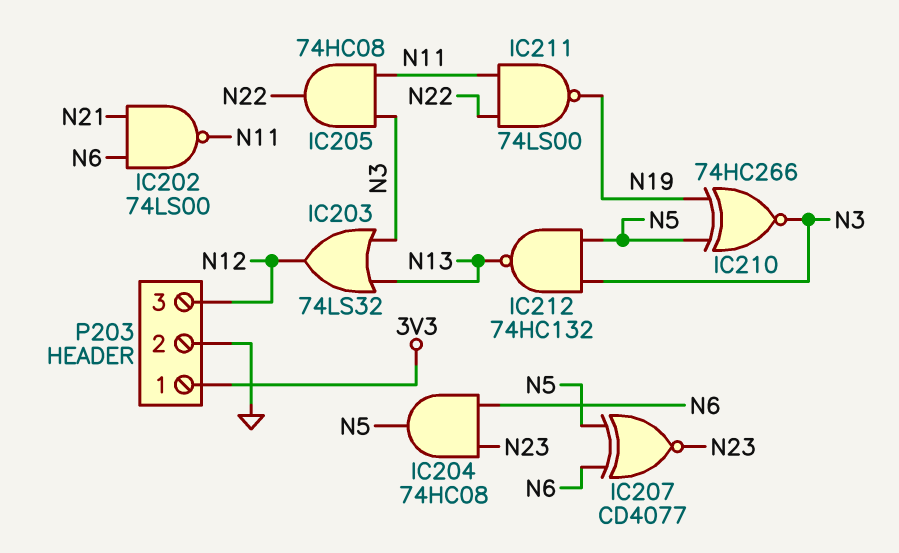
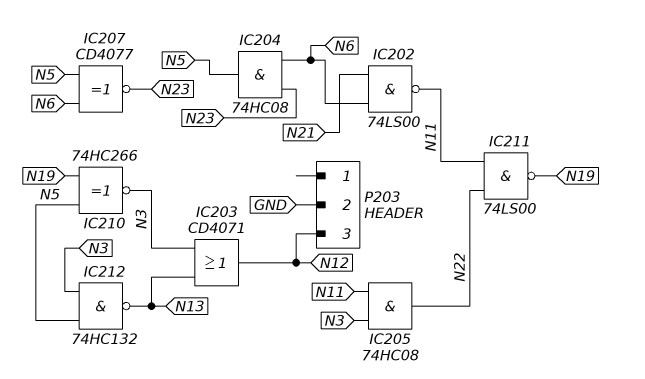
IC203: OR 74LS32 (in N3, in N13, out N12) -> OR CD4071 (in N3, in N13, out N12)
P203 pin 1: 3V3 -> none

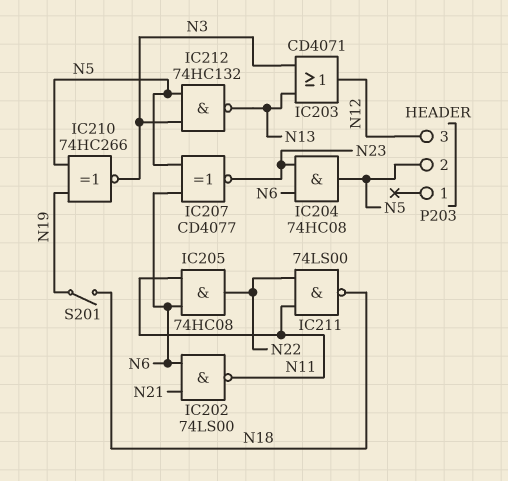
IC205: AND 74HC08 (in N3, in N11, out N22) -> AND 74HC08 (in N6, in N11, out N22)
IC211: NAND 74LS00 (in N11, in N22, out N19) -> NAND 74LS00 (in N11, in N22, out N18)
P203 pin 2: GND -> N5
S201: none -> switch (N18, N19)

